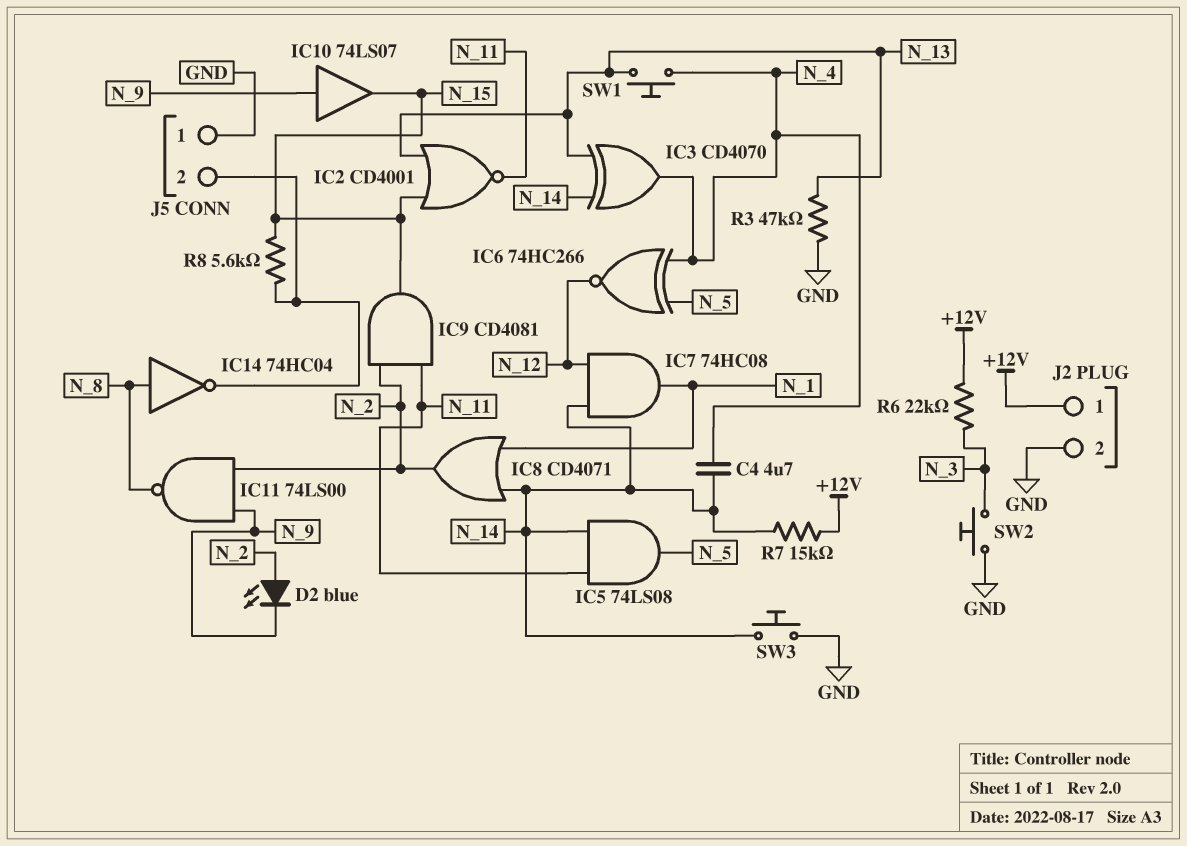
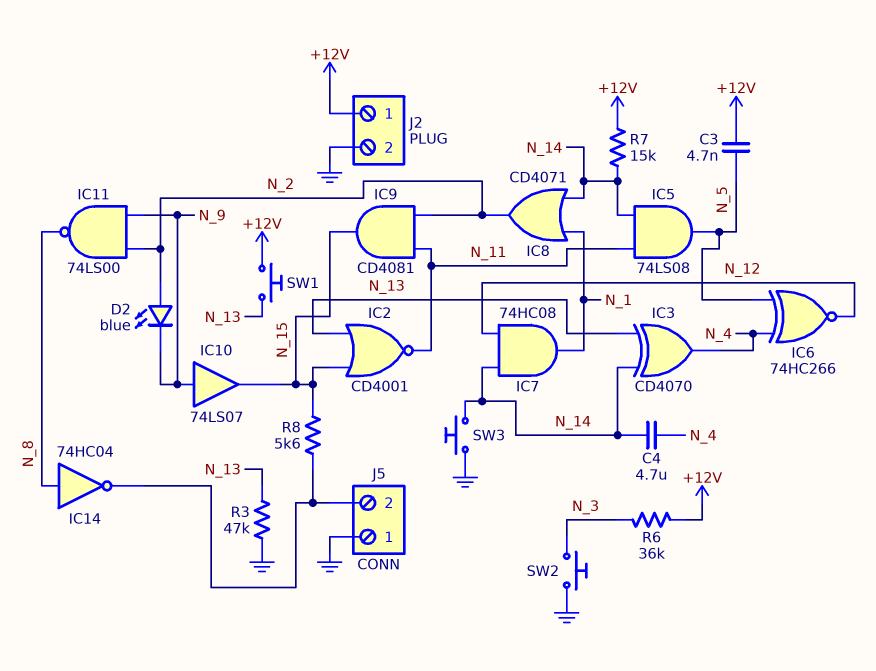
C3: none -> 4.7nF (+12V, N_5)
R6: 22k (+12V, N_3) -> 36k (+12V, N_3)
SW1: button (N_4, N_13) -> button (+12V, N_13)

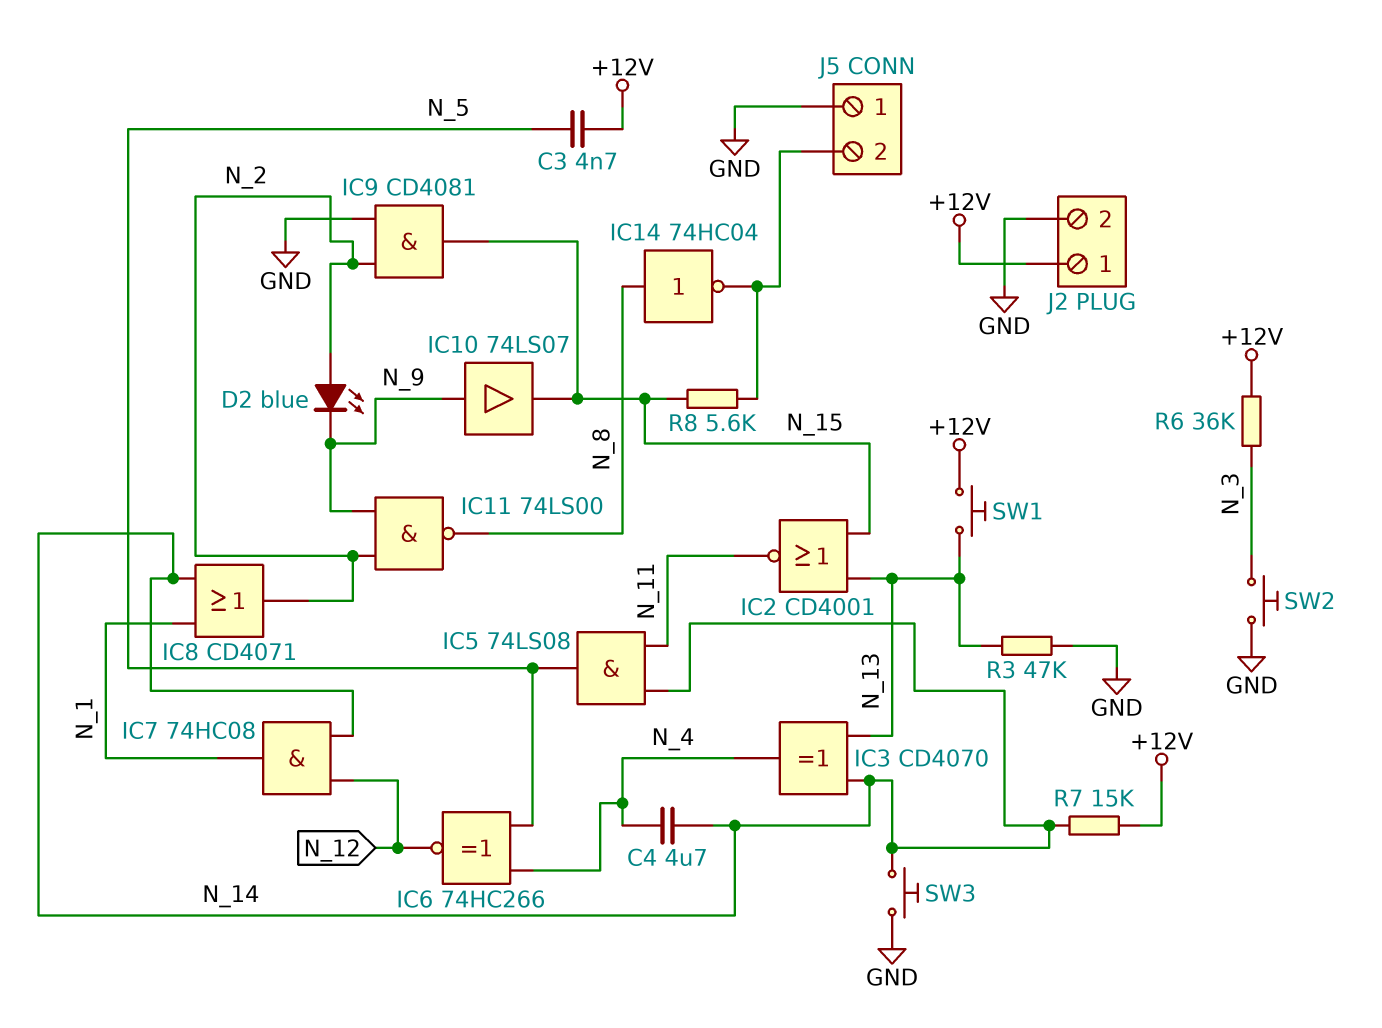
IC9: AND CD4081 (in N_2, in N_11, out N_15) -> AND CD4081 (in GND, in N_2, out N_15)

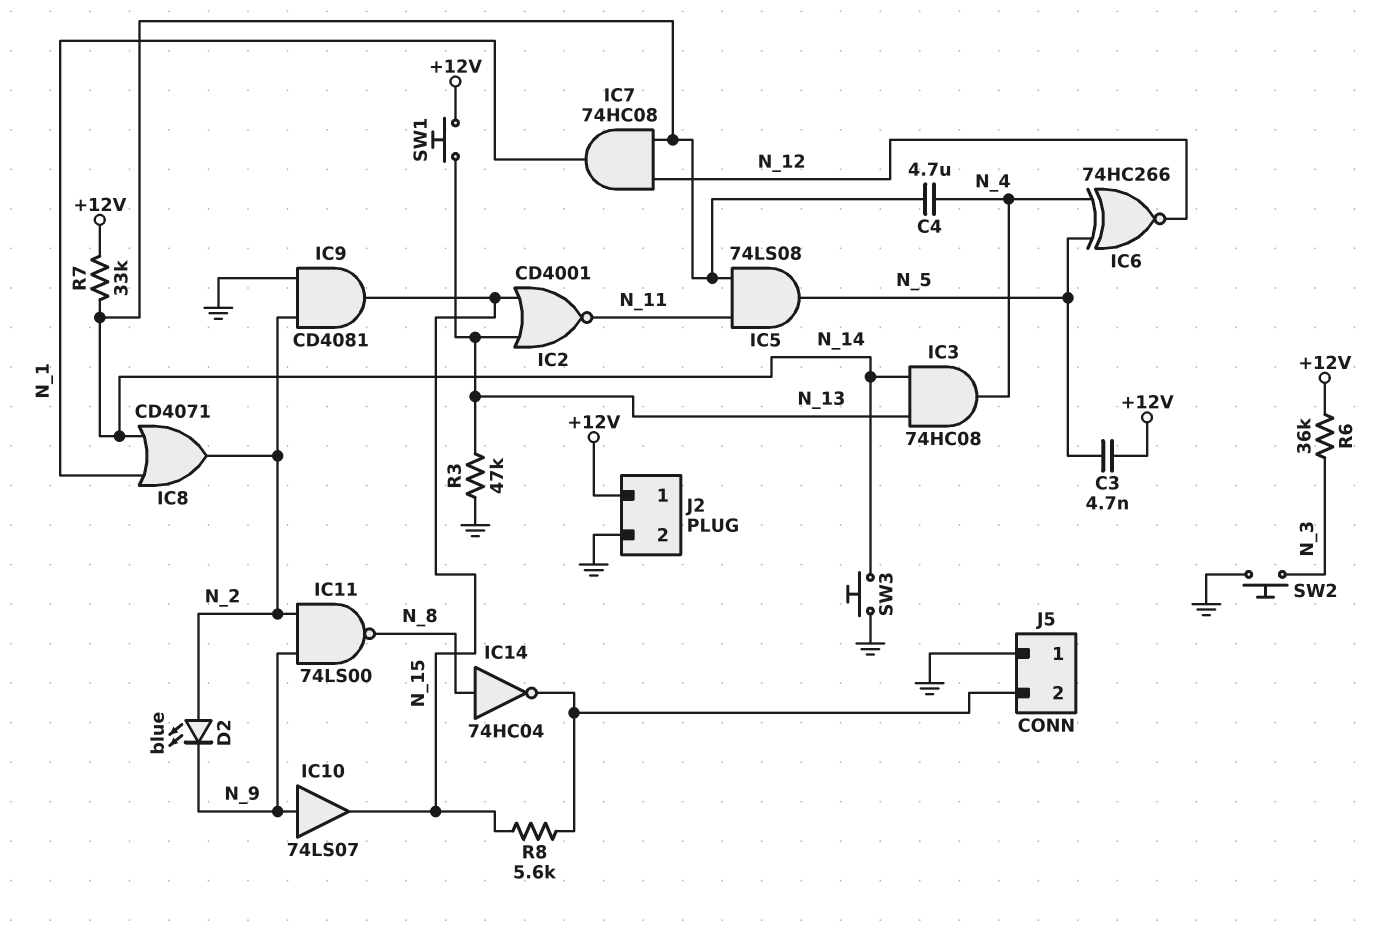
IC3: XOR CD4070 (in N_13, in N_14, out N_4) -> AND 74HC08 (in N_13, in N_14, out N_4)
R7: 15k (+12V, N_14) -> 33k (+12V, N_14)

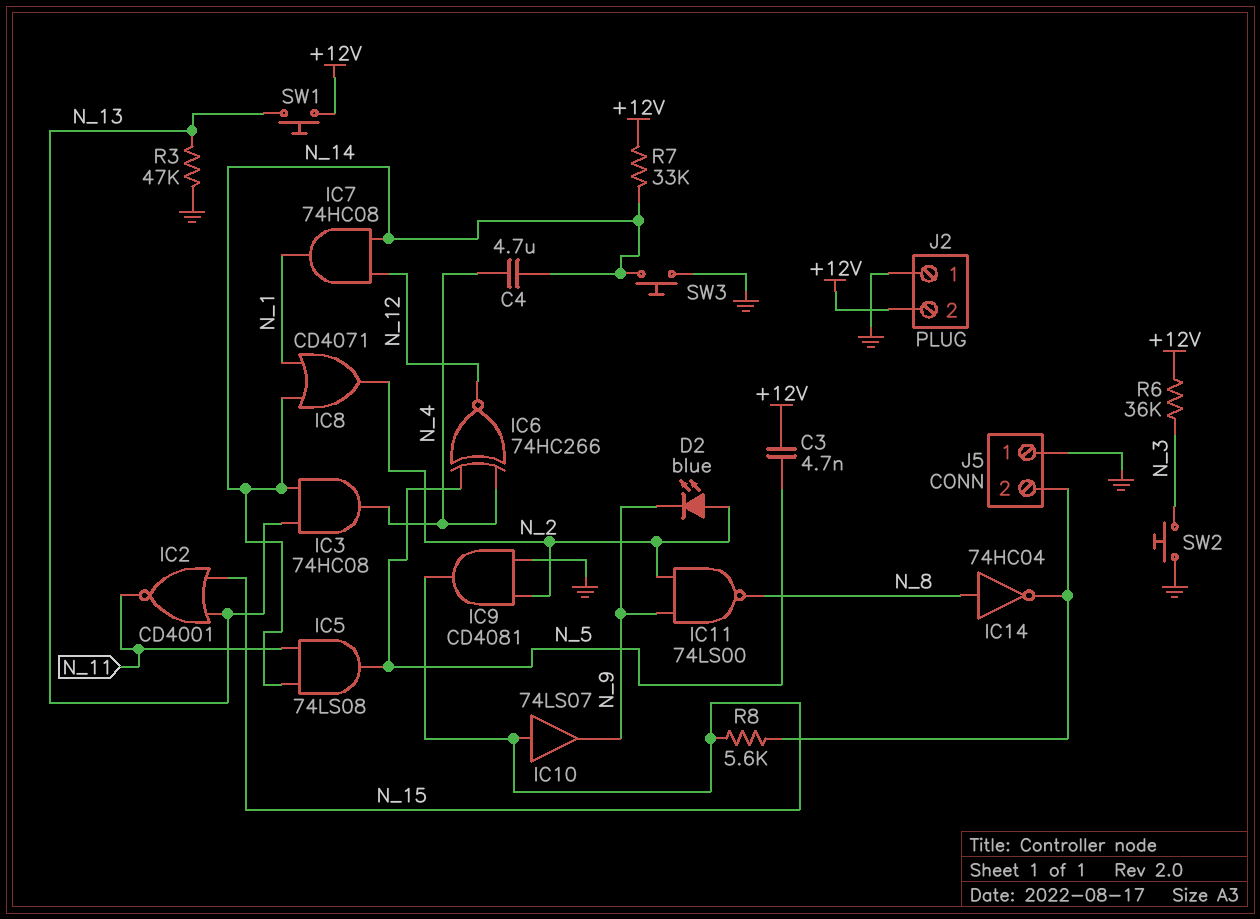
IC10: buffer 74LS07 (in N_9, out N_15) -> buffer 74LS07 (in N_15, out N_9)
J2 pin 1: +12V -> GND
J2 pin 2: GND -> +12V

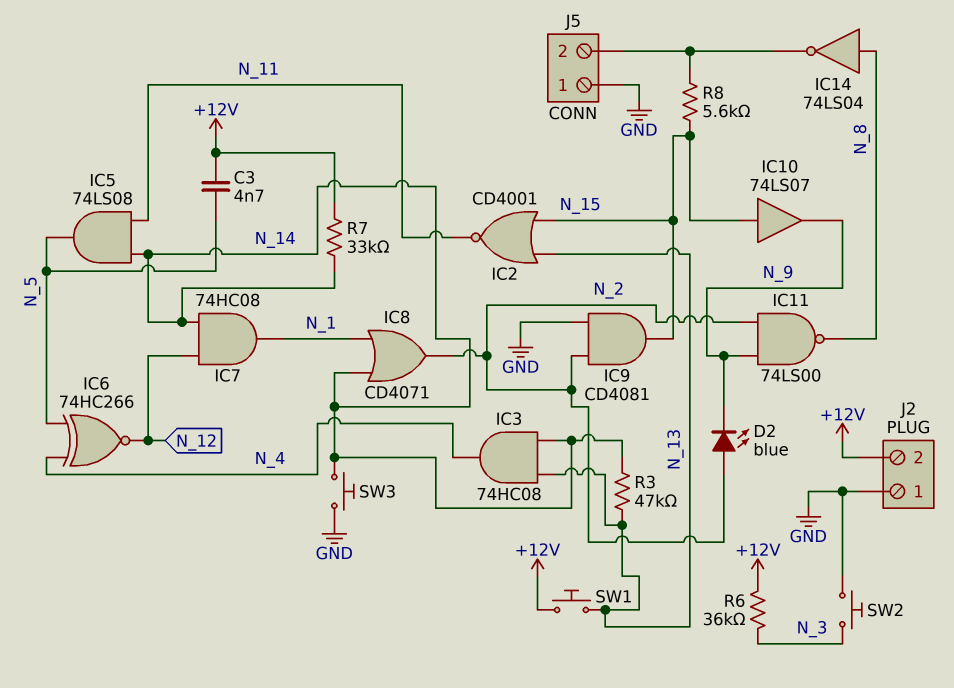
C4: 4.7uF (N_4, N_14) -> none
IC14: NOT 74HC04 (in N_8, out J5/2) -> NOT 74LS04 (in N_8, out J5/2)
R3: 47k (GND, N_13) -> 47k (N_13, N_14)

